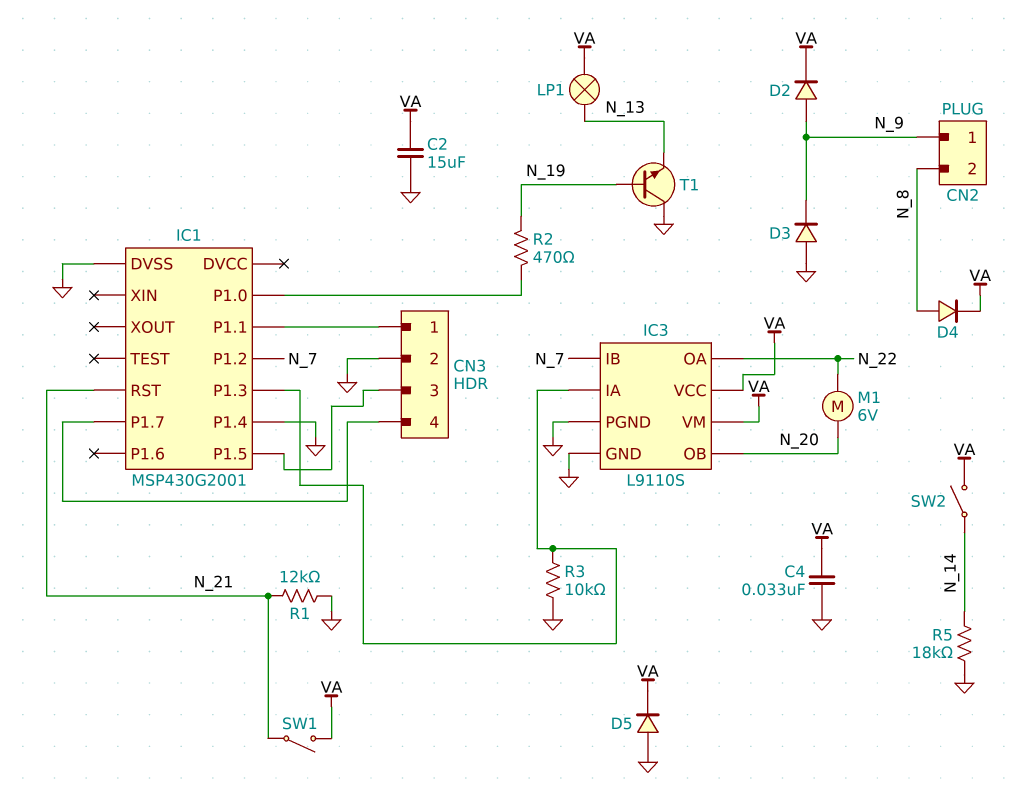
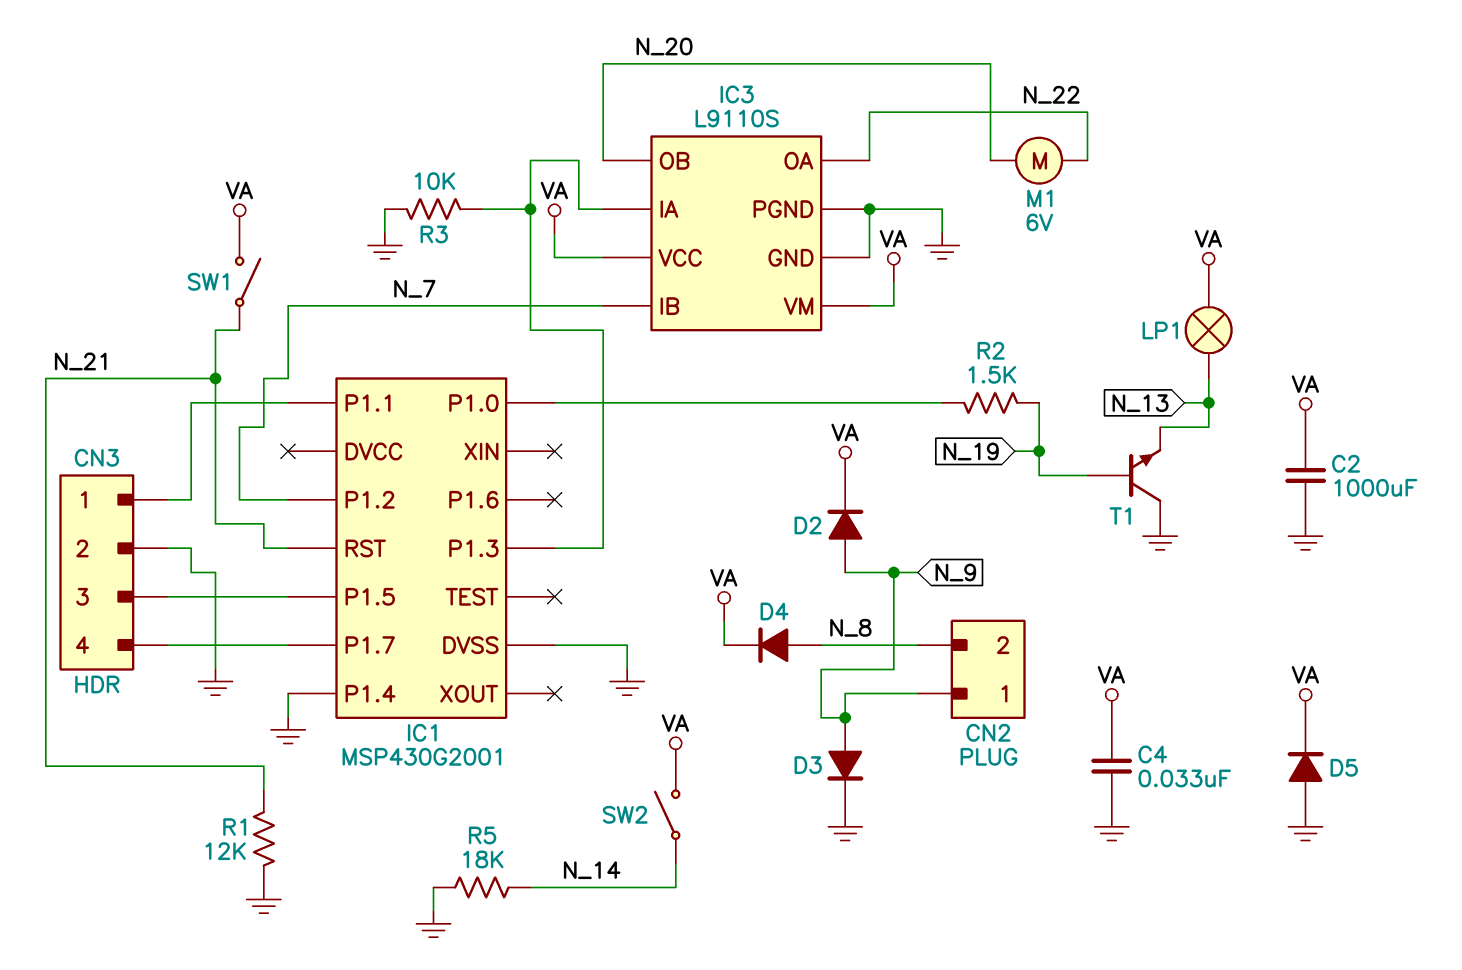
C2: 15uF (GND, VA) -> 1000uF (GND, VA)
D3: diode (A GND, K N_9) -> diode (A N_9, K GND)
R2: 470 (IC1/P1.0, N_19) -> 1.5k (IC1/P1.0, N_19)

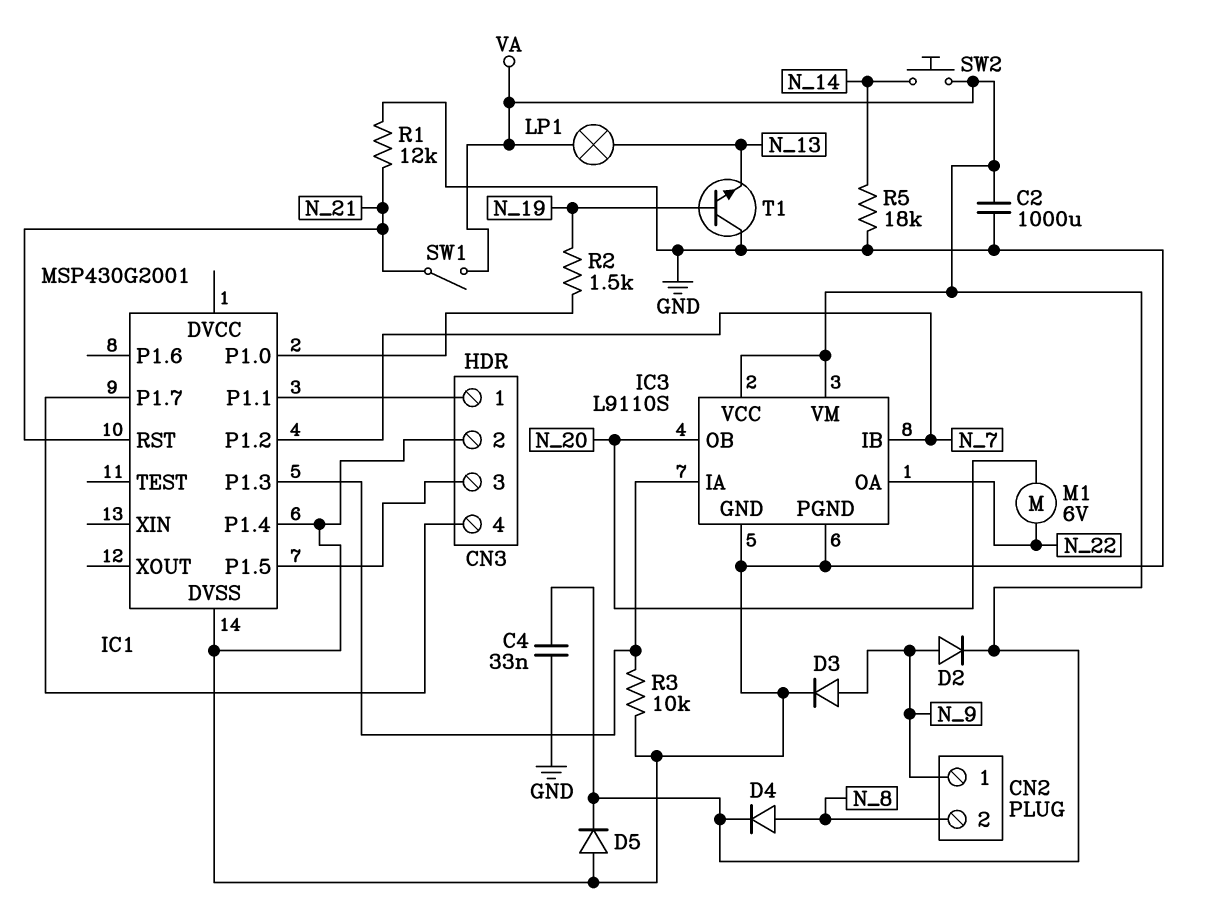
SW2: switch (N_14, VA) -> button (N_14, VA)

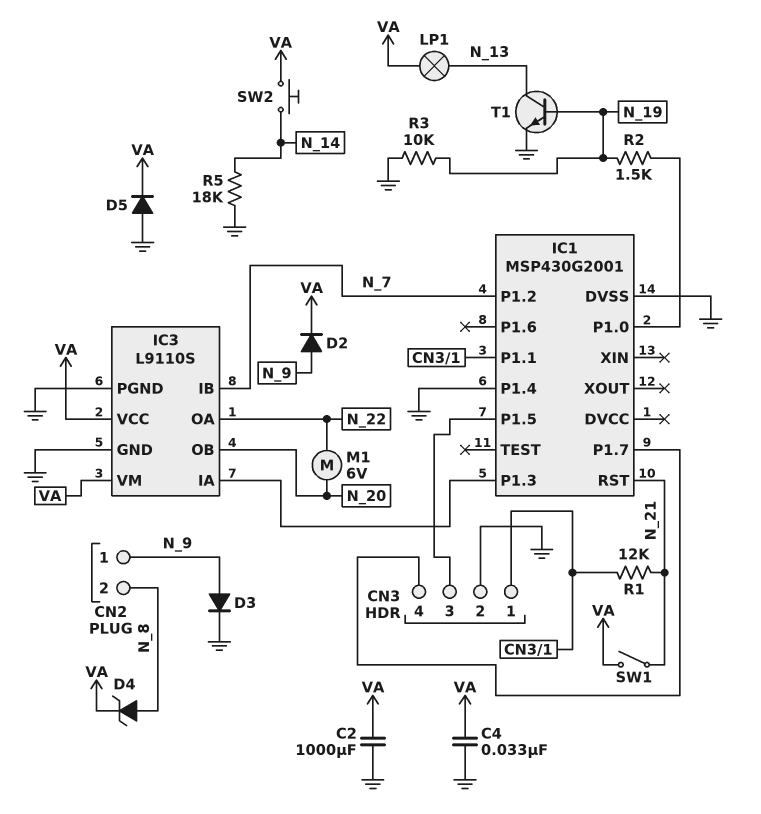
D4: diode (A N_8, K VA) -> zener (A N_8, K VA)
R1: 12k (GND, N_21) -> 12k (CN3/1, N_21)
R3: 10k (GND, IC1/P1.3) -> 10k (GND, N_19)
T1: NPN (B N_19, C GND, E N_13) -> NPN (B N_19, C N_13, E GND)

